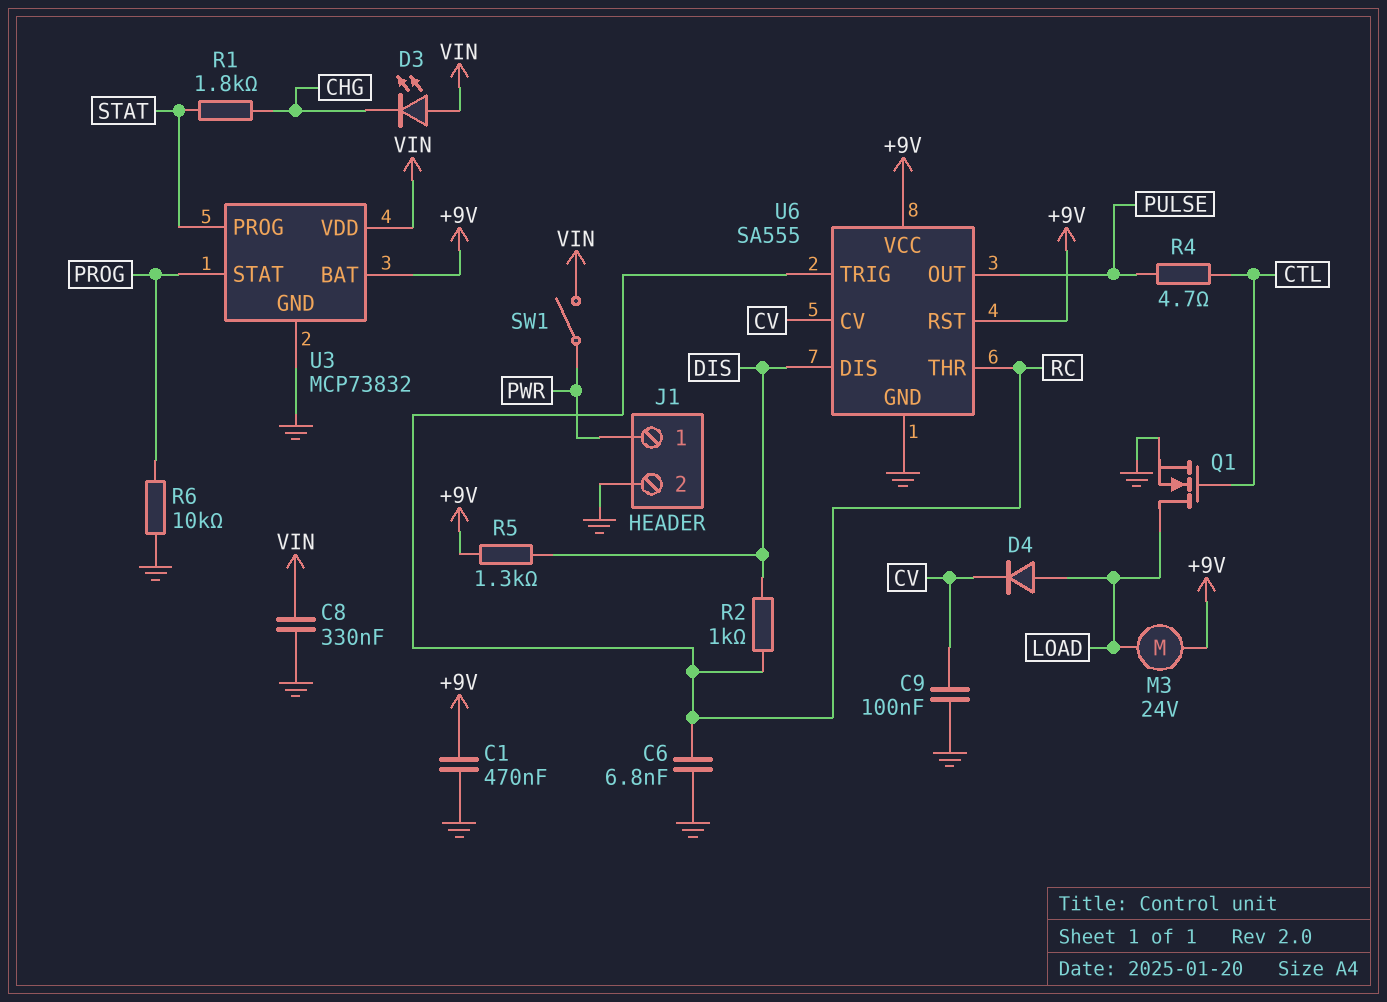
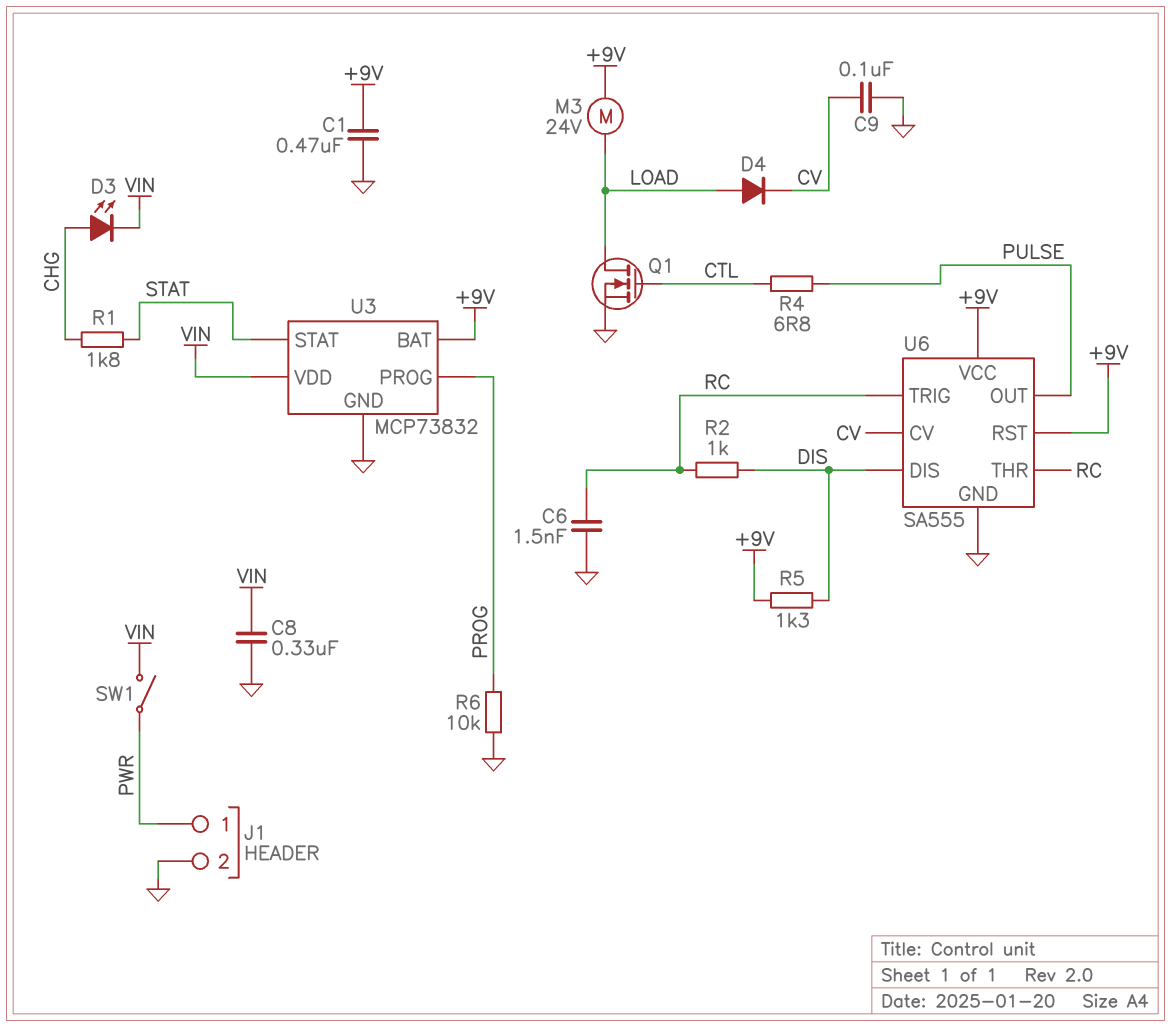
C6: 6.8nF (GND, RC) -> 1.5nF (GND, RC)
D3: LED (A VIN, K CHG) -> LED (A CHG, K VIN)
R4: 4.7 (CTL, PULSE) -> 6.8 (CTL, PULSE)
U3 pin PROG: STAT -> PROG
U3 pin STAT: PROG -> STAT

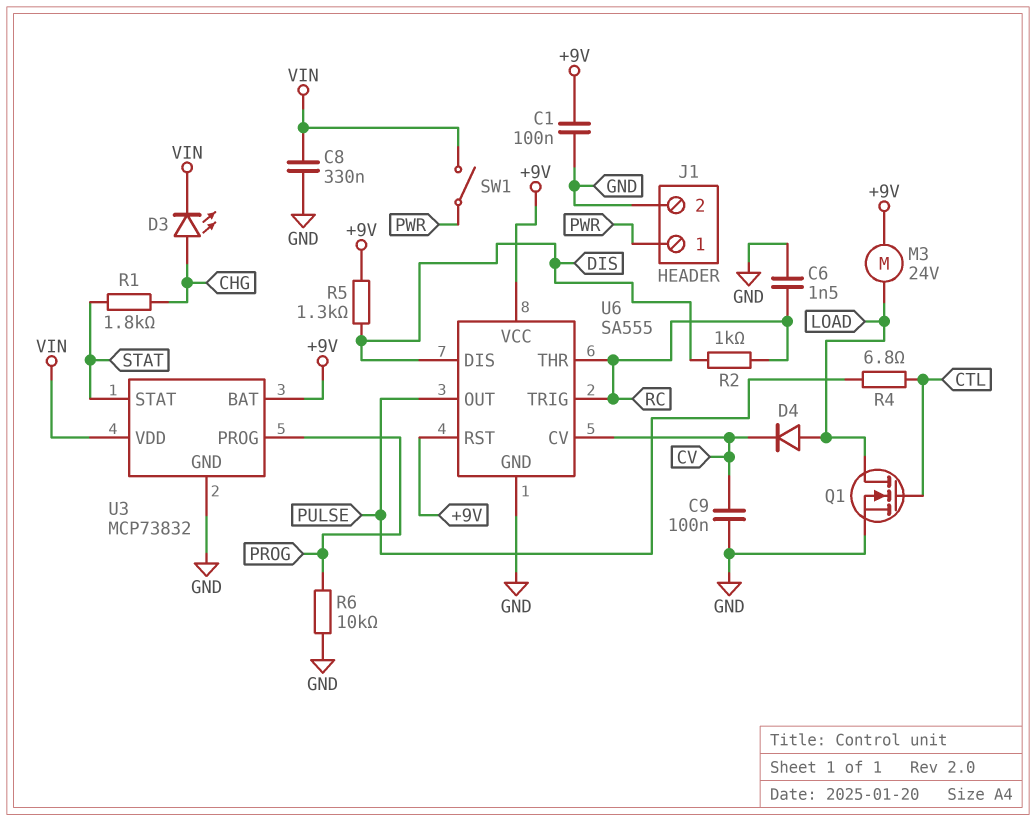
C1: 470nF (+9V, GND) -> 100nF (+9V, GND)

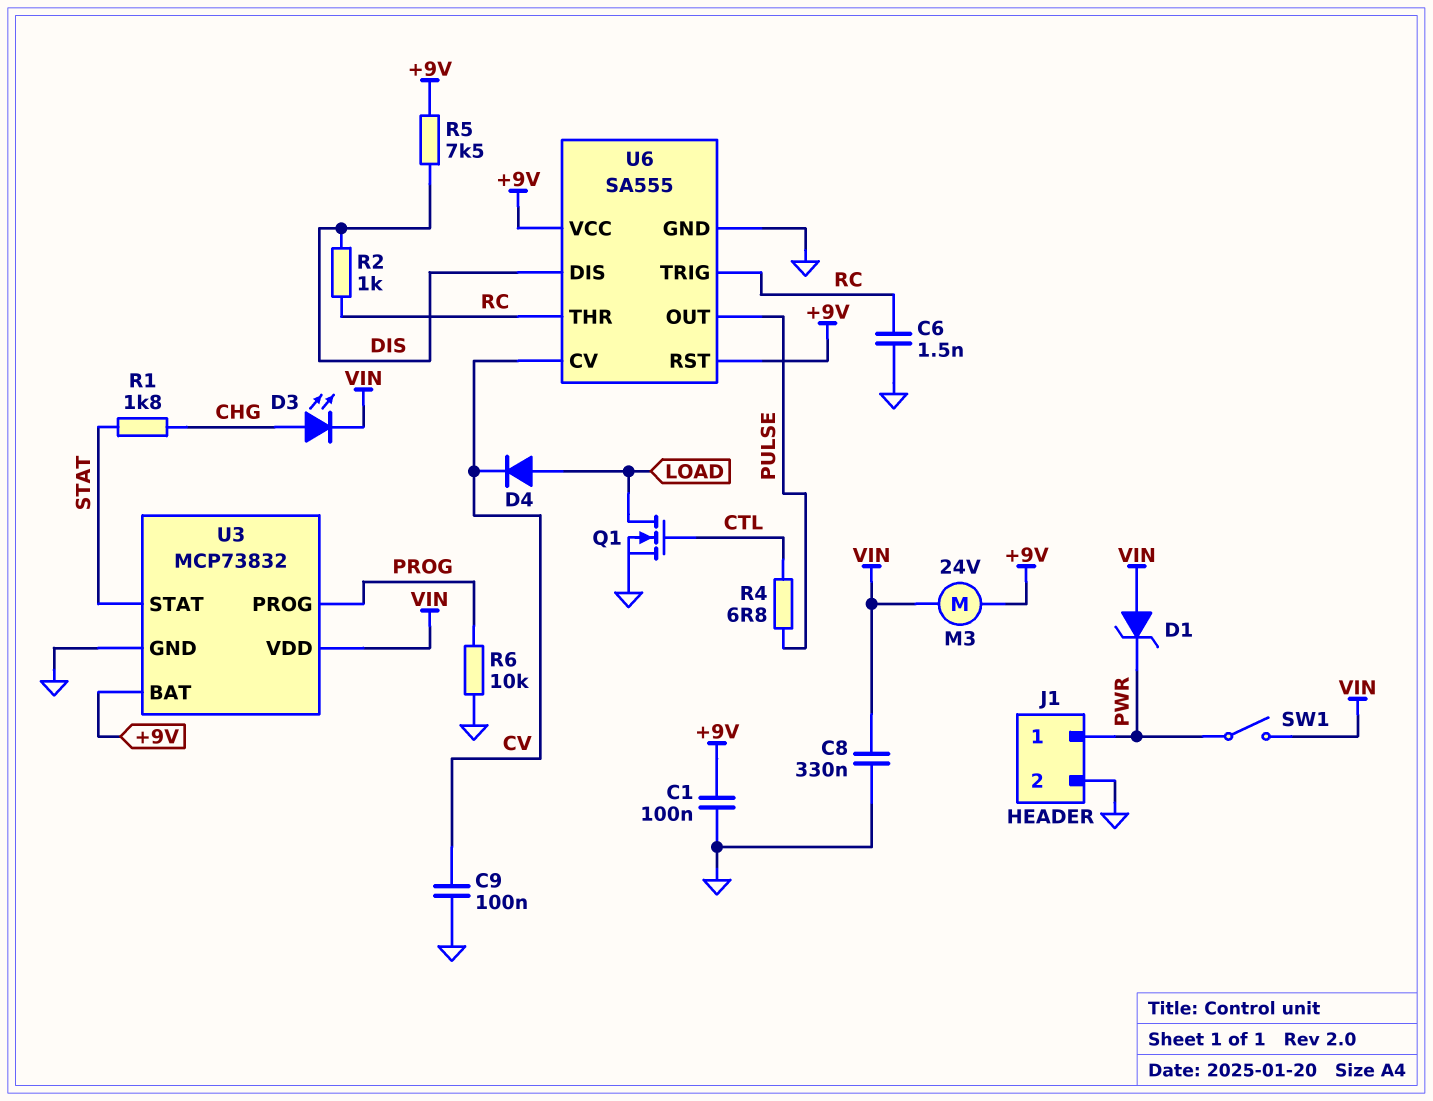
D1: none -> zener (A VIN, K PWR)
M3: motor 24V (+9V, LOAD) -> motor 24V (+9V, VIN)
R5: 1.3k (+9V, DIS) -> 7.5k (+9V, DIS)

